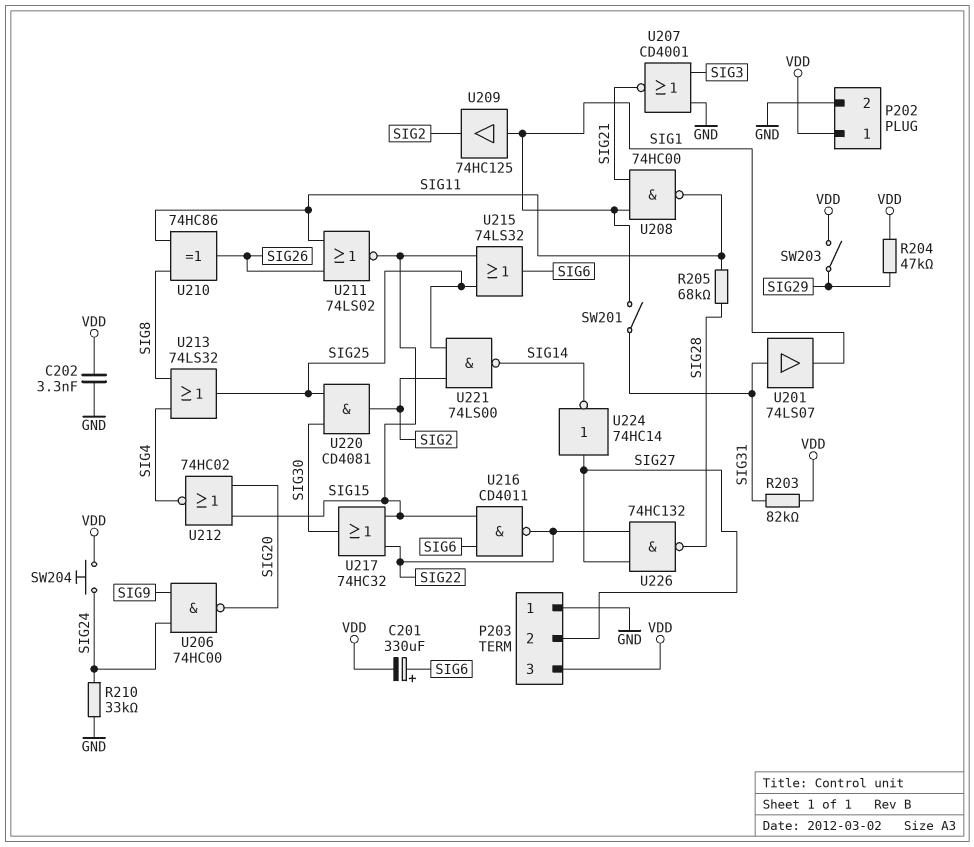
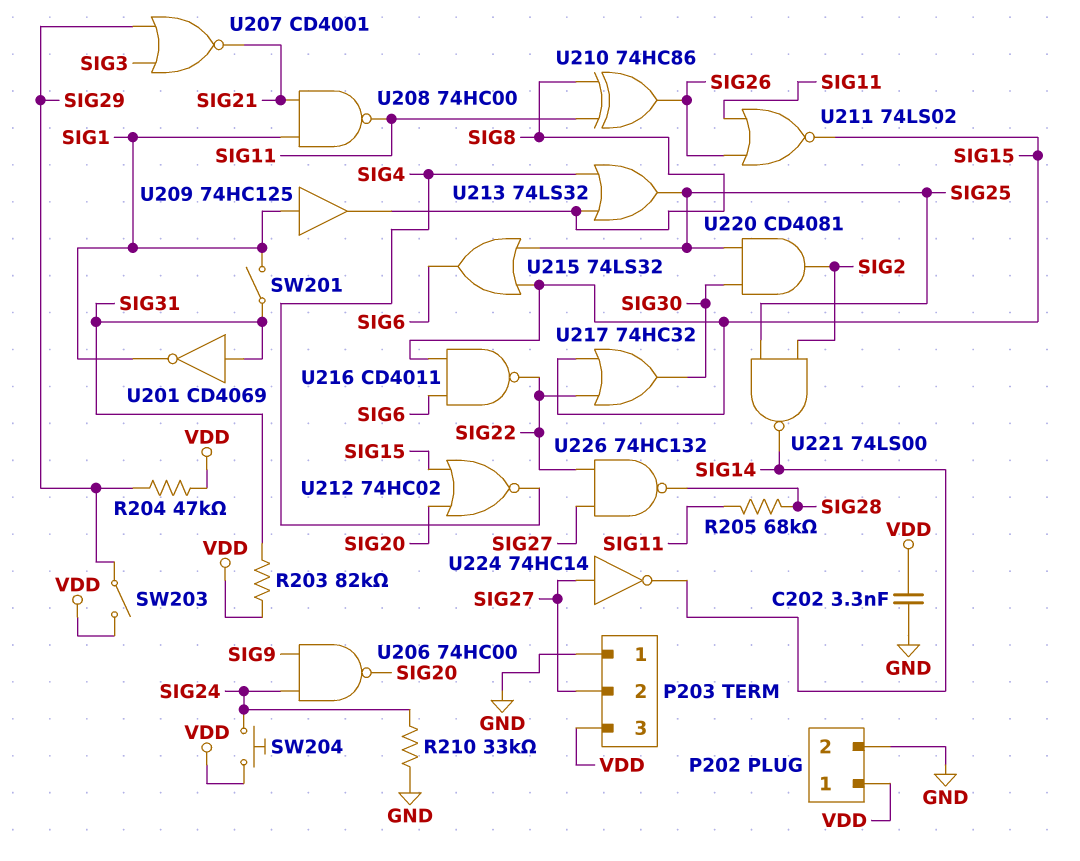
C201: 330uF (plus SIG6, minus VDD) -> none
U201: buffer 74LS07 (in SIG31, out SIG1) -> NOT CD4069 (in SIG31, out SIG1)
U207: NOR CD4001 (in GND, in SIG3, out SIG21) -> NOR CD4001 (in SIG3, in SIG29, out SIG21)
U209: buffer 74HC125 (in SIG1, out SIG2) -> buffer 74HC125 (in SIG1, out SIG8)

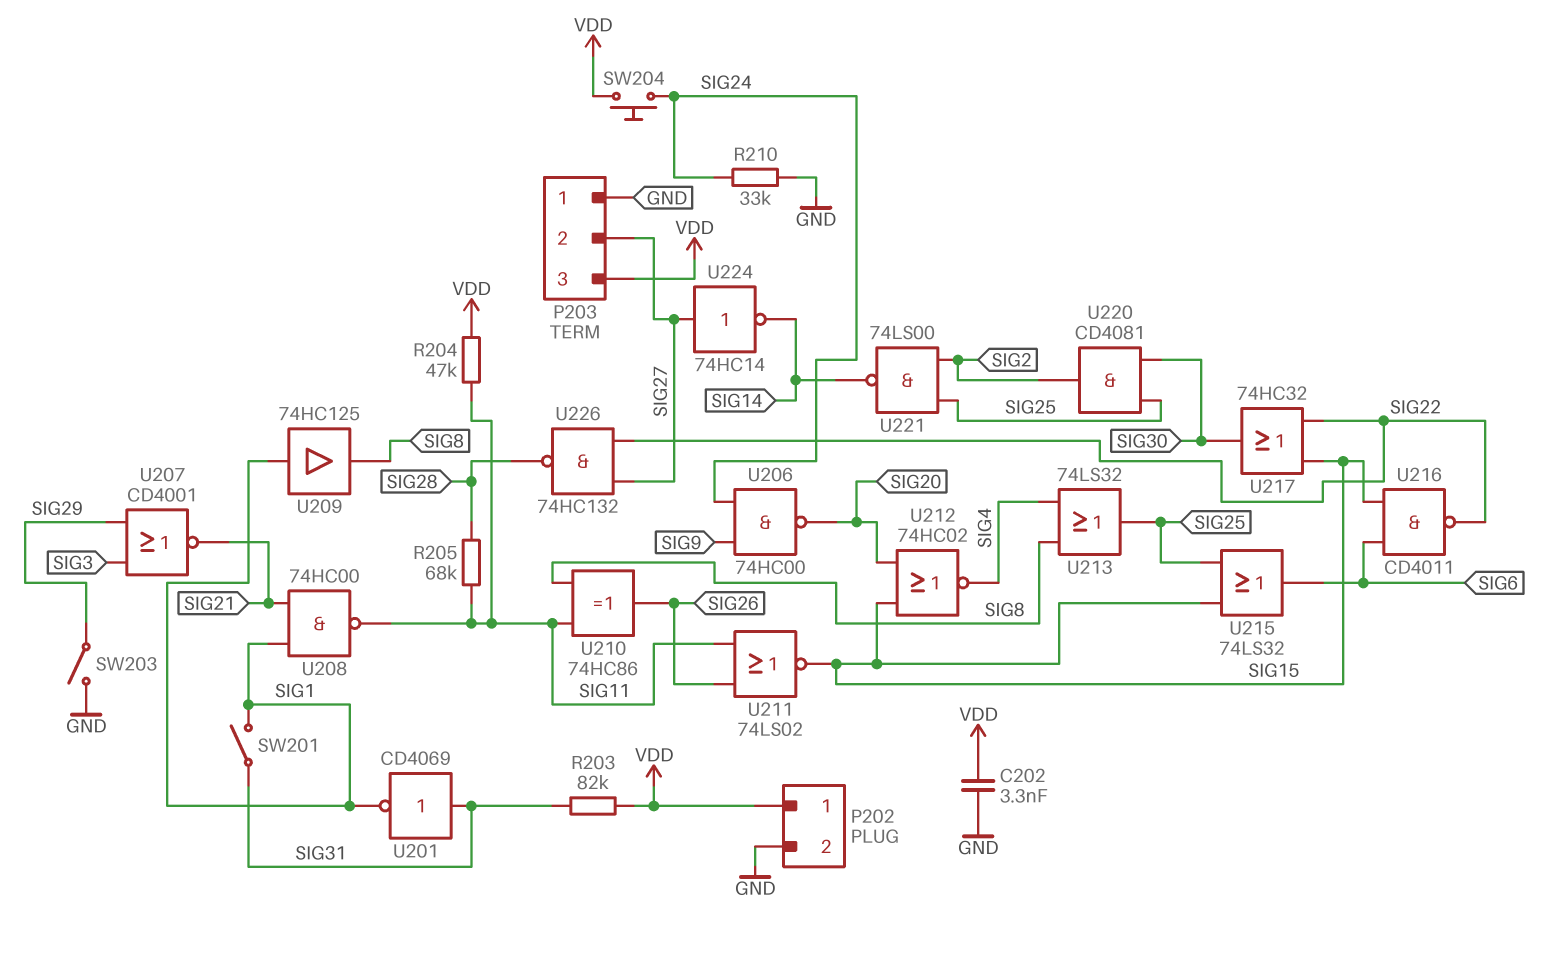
R204: 47k (SIG29, VDD) -> 47k (SIG11, VDD)
SW203: switch (SIG29, VDD) -> switch (GND, SIG29)

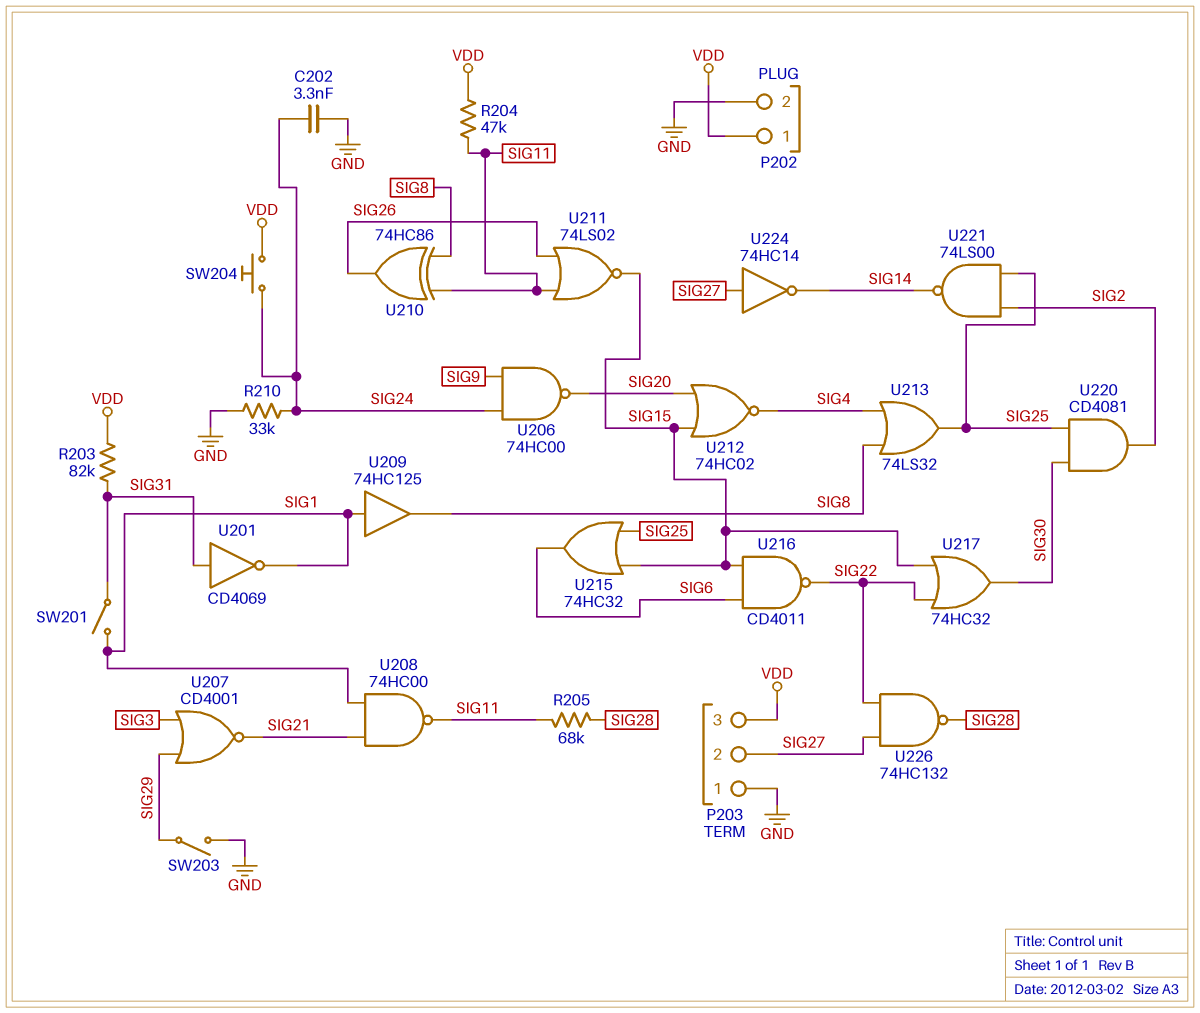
C202: 3.3nF (GND, VDD) -> 3.3nF (GND, SIG24)
U215: OR 74LS32 (in SIG15, in SIG25, out SIG6) -> OR 74HC32 (in SIG15, in SIG25, out SIG6)

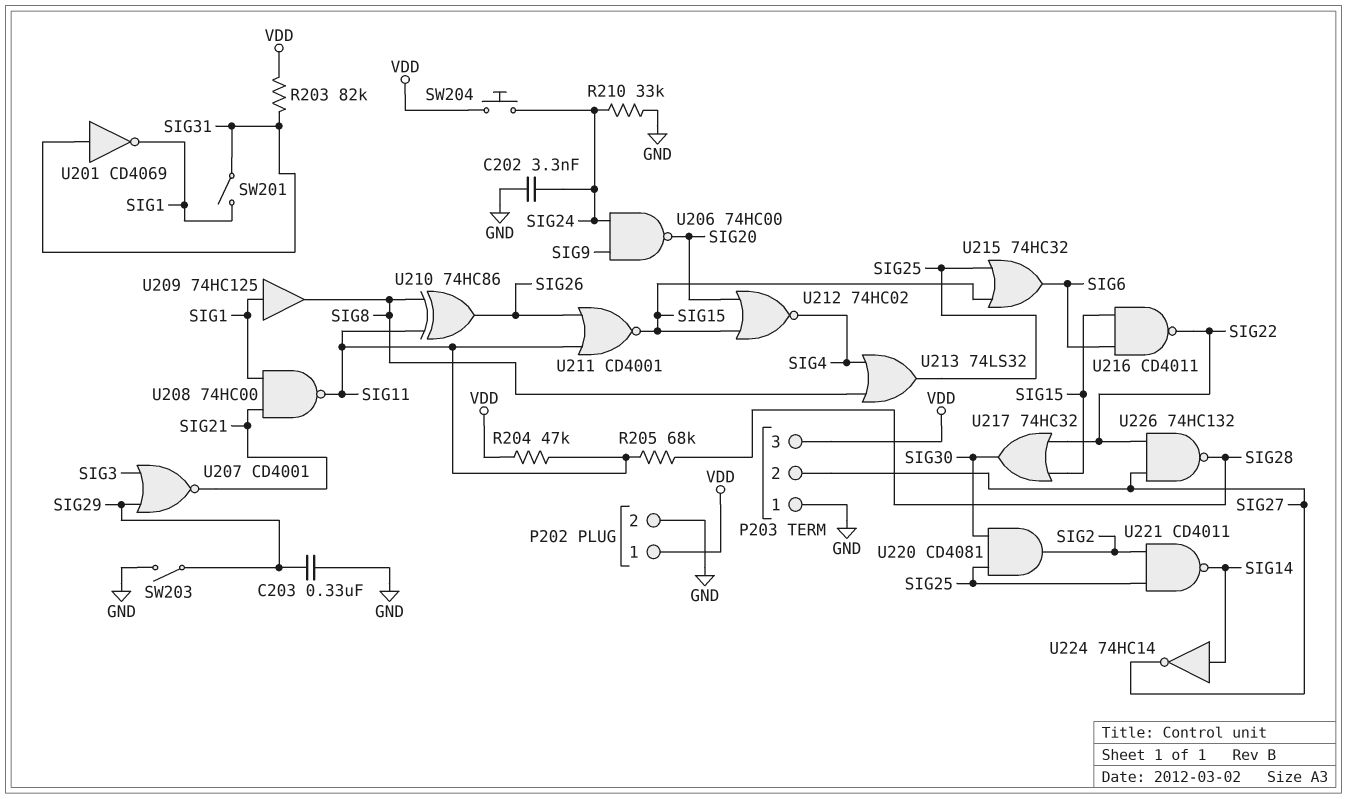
C203: none -> 330nF (GND, SIG29)
U211: NOR 74LS02 (in SIG11, in SIG26, out SIG15) -> NOR CD4001 (in SIG11, in SIG26, out SIG15)
U221: NAND 74LS00 (in SIG2, in SIG25, out SIG14) -> NAND CD4011 (in SIG2, in SIG25, out SIG14)
U224: NOT 74HC14 (in SIG27, out SIG14) -> NOT 74HC14 (in SIG14, out SIG27)

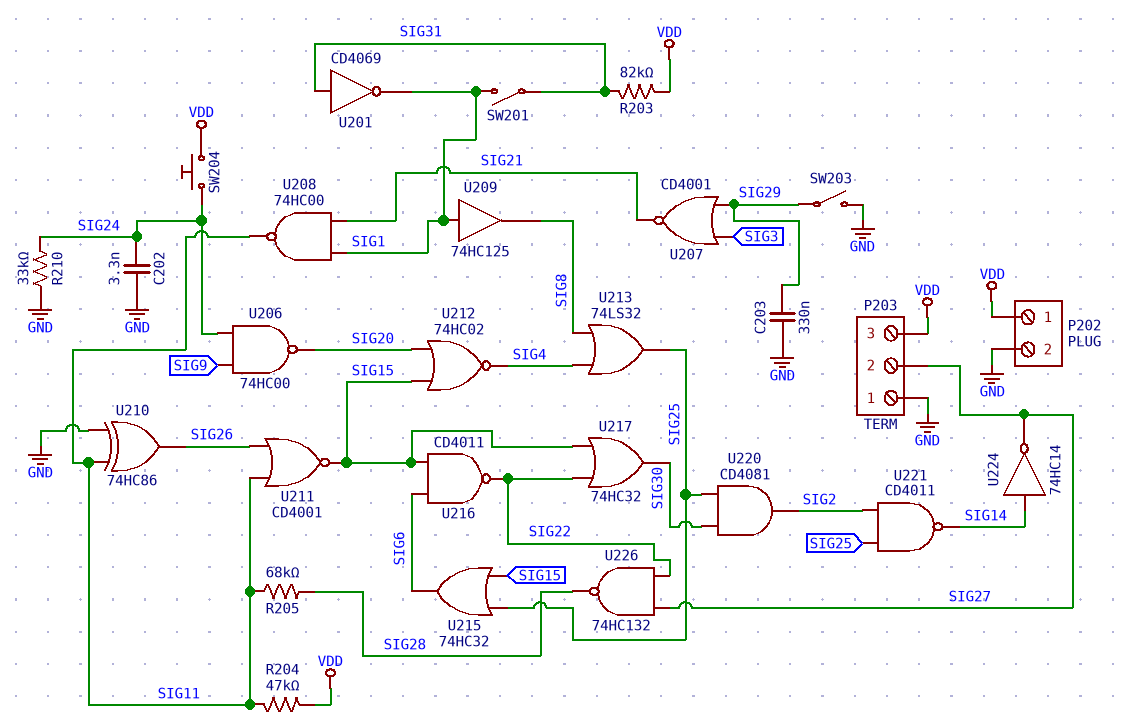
U210: XOR 74HC86 (in SIG8, in SIG11, out SIG26) -> XOR 74HC86 (in GND, in SIG11, out SIG26)

